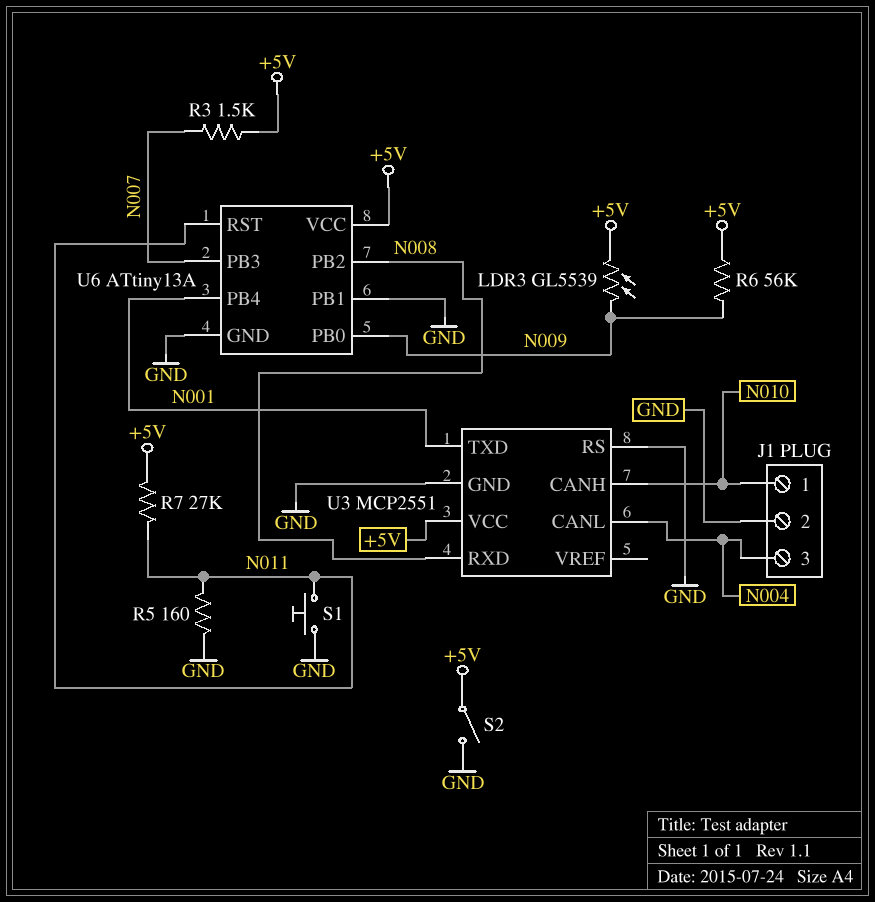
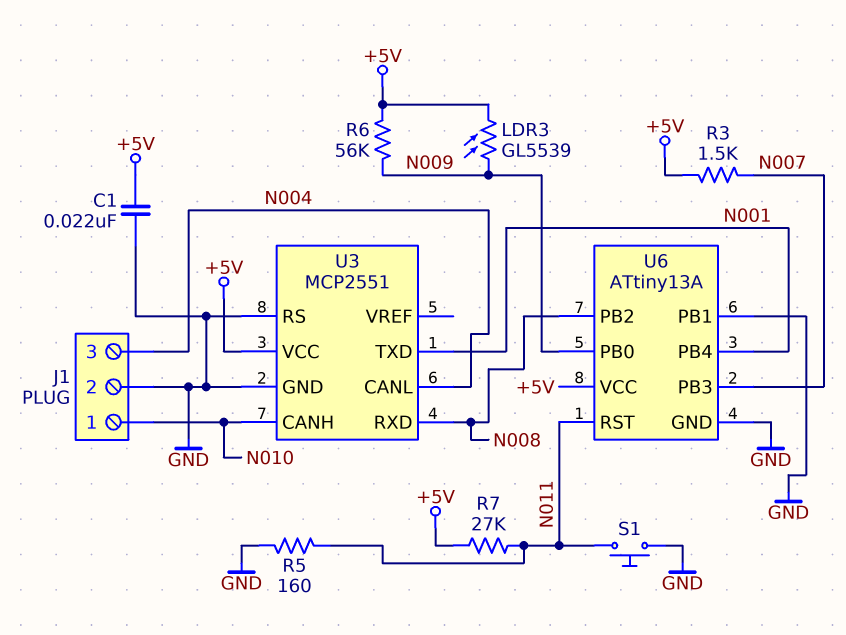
C1: none -> 22nF (+5V, GND)
S2: switch (+5V, GND) -> none

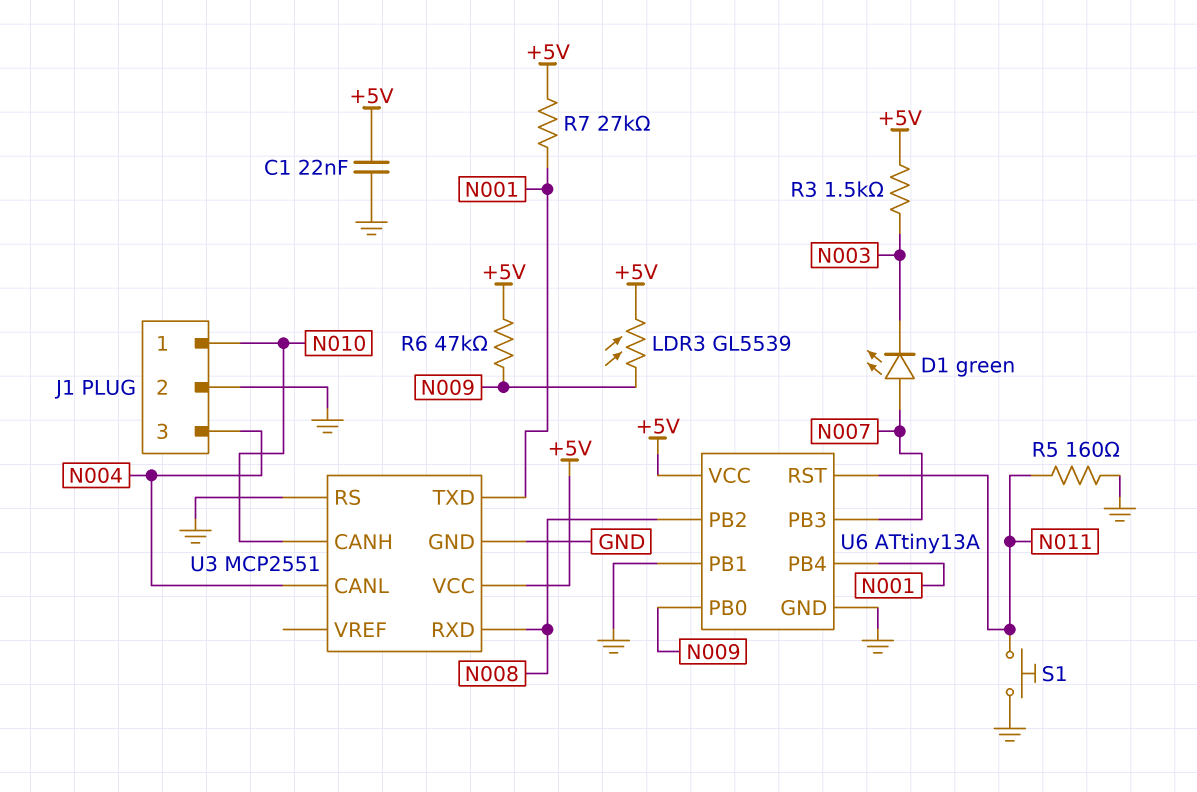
D1: none -> LED green (A N007, K N003)
R3: 1.5k (+5V, N007) -> 1.5k (+5V, N003)
R6: 56k (+5V, N009) -> 47k (+5V, N009)
R7: 27k (+5V, N011) -> 27k (+5V, N001)

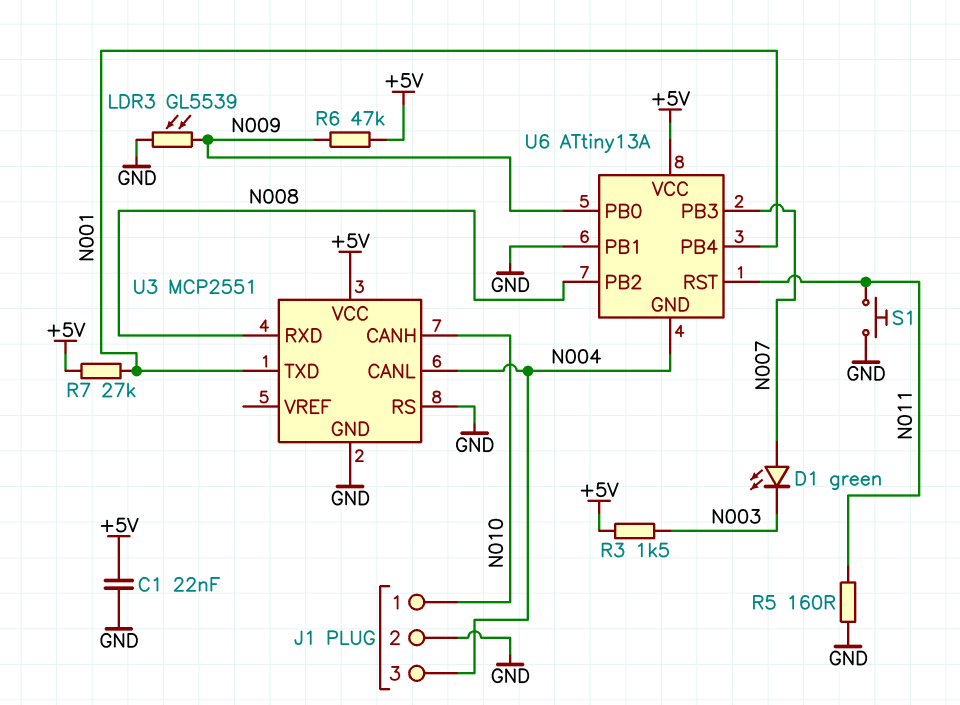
LDR3: GL5539 (+5V, N009) -> GL5539 (GND, N009)
U6 pin GND: GND -> N004

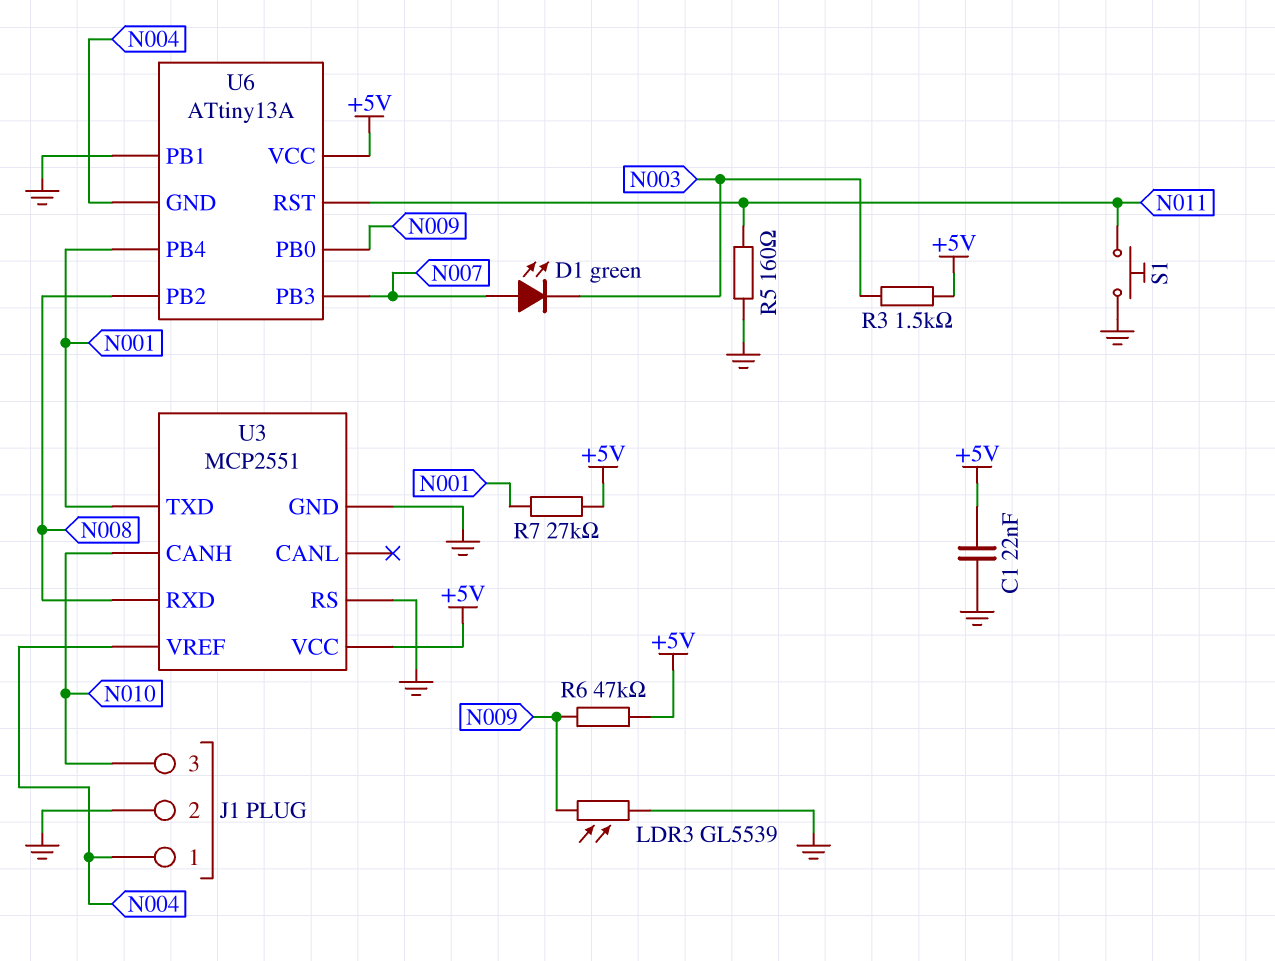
J1 pin 1: N010 -> N004
J1 pin 3: N004 -> N010
U3 pin CANL: N004 -> none
U3 pin VREF: none -> N004

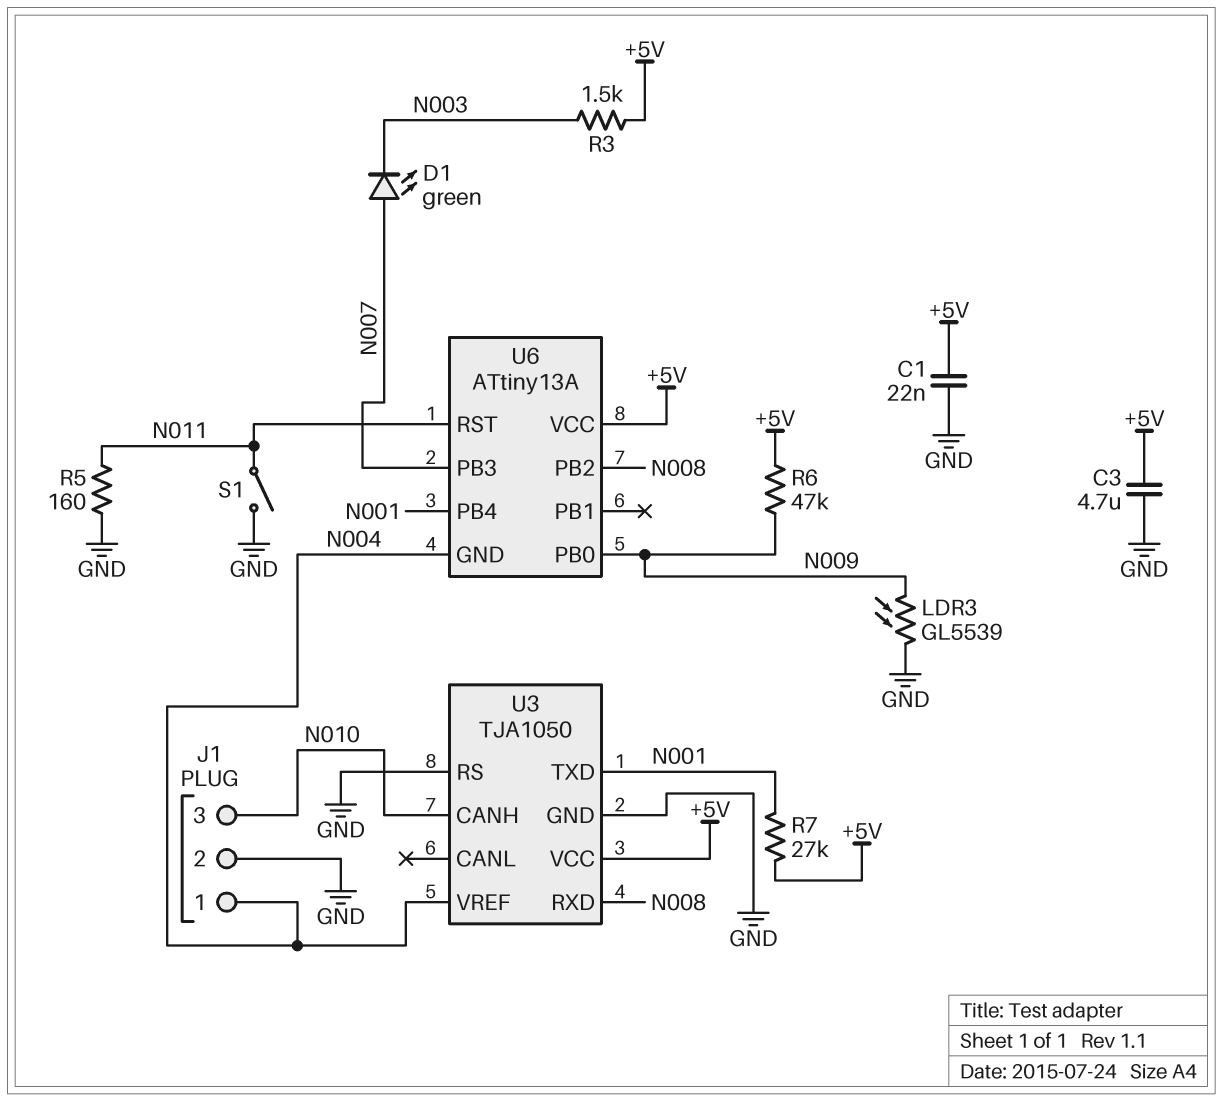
C3: none -> 4.7uF (+5V, GND)
S1: button (GND, N011) -> switch (GND, N011)
U3: MCP2551 -> TJA1050
U6 pin PB1: GND -> none

